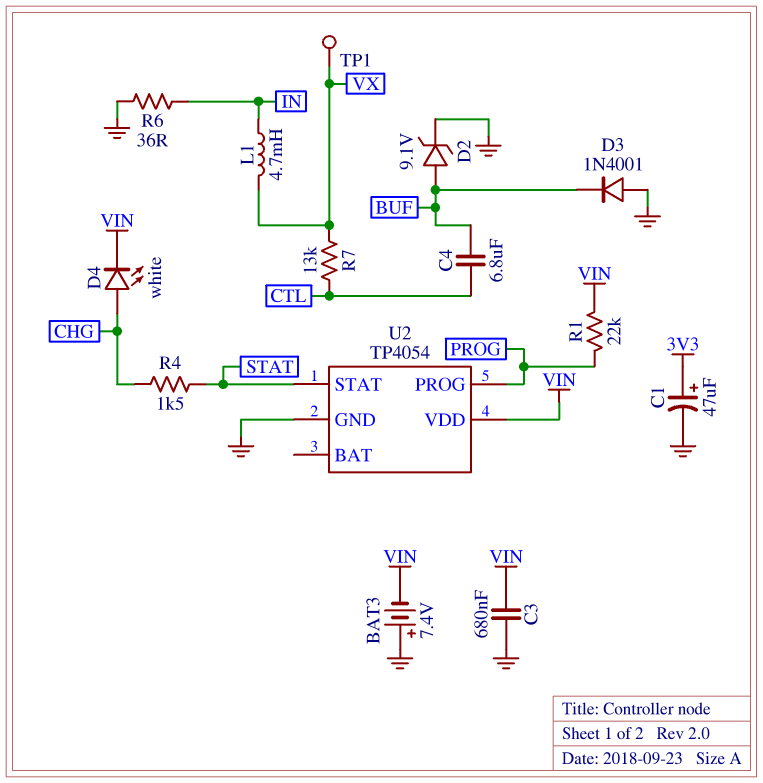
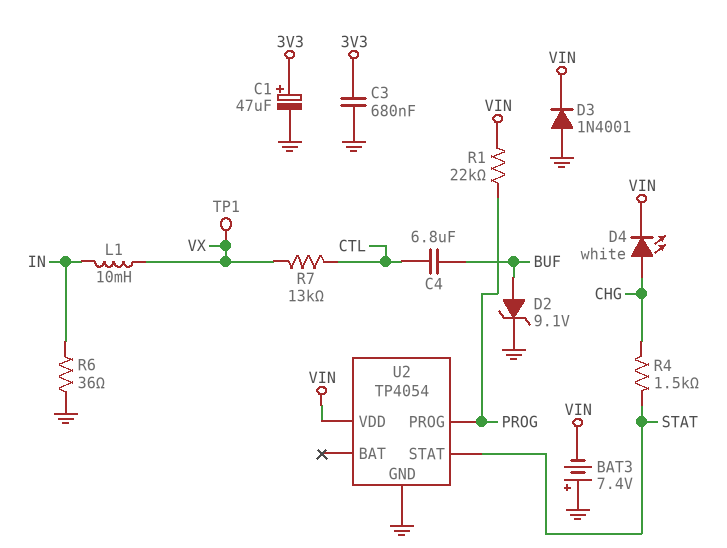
C3: 680nF (GND, VIN) -> 680nF (3V3, GND)
D3: diode 1N4001 (A GND, K BUF) -> diode 1N4001 (A GND, K VIN)
L1: 4.7mH (IN, VX) -> 10mH (IN, VX)

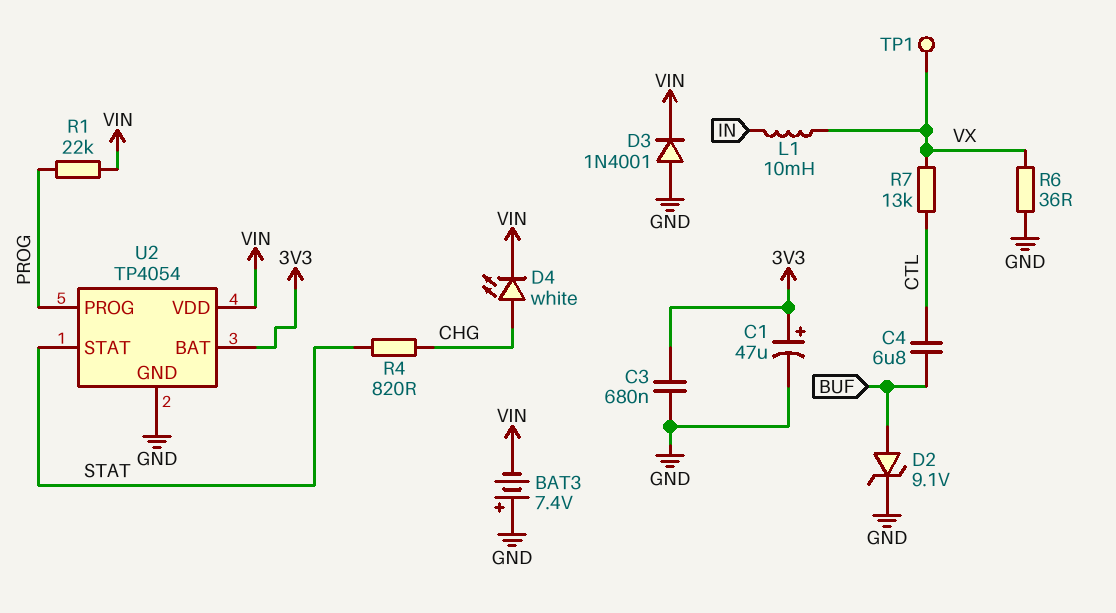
R4: 1.5k (CHG, STAT) -> 820 (CHG, STAT)
R6: 36 (GND, IN) -> 36 (GND, VX)
U2 pin BAT: none -> 3V3

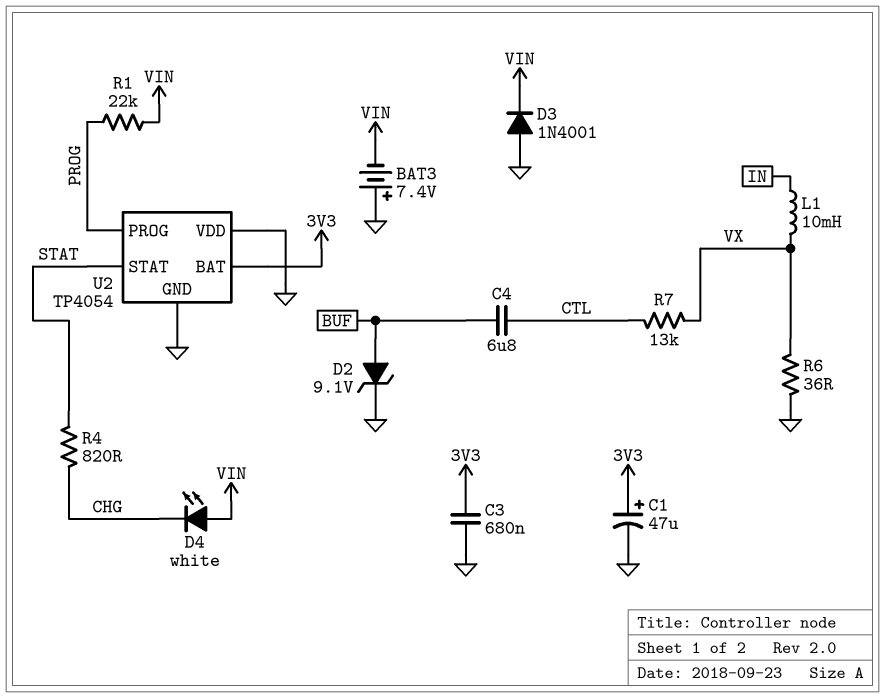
D4: LED white (A CHG, K VIN) -> LED white (A VIN, K CHG)
TP1: test point (VX) -> none
U2 pin VDD: VIN -> GND

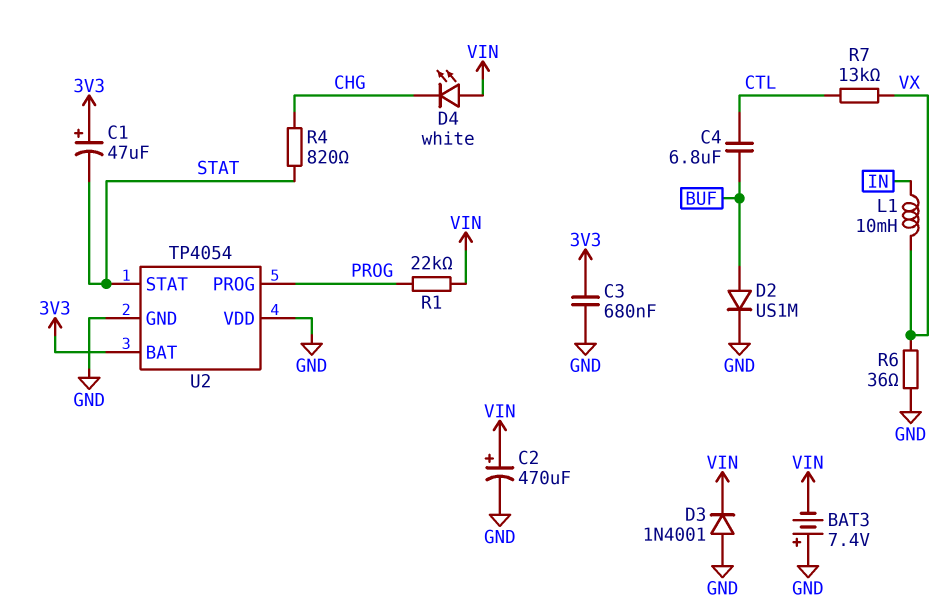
C1: 47uF (plus 3V3, minus GND) -> 47uF (plus 3V3, minus STAT)
C2: none -> 470uF (plus VIN, minus GND)
D2: zener 9.1V (A BUF, K GND) -> diode US1M (A BUF, K GND)

